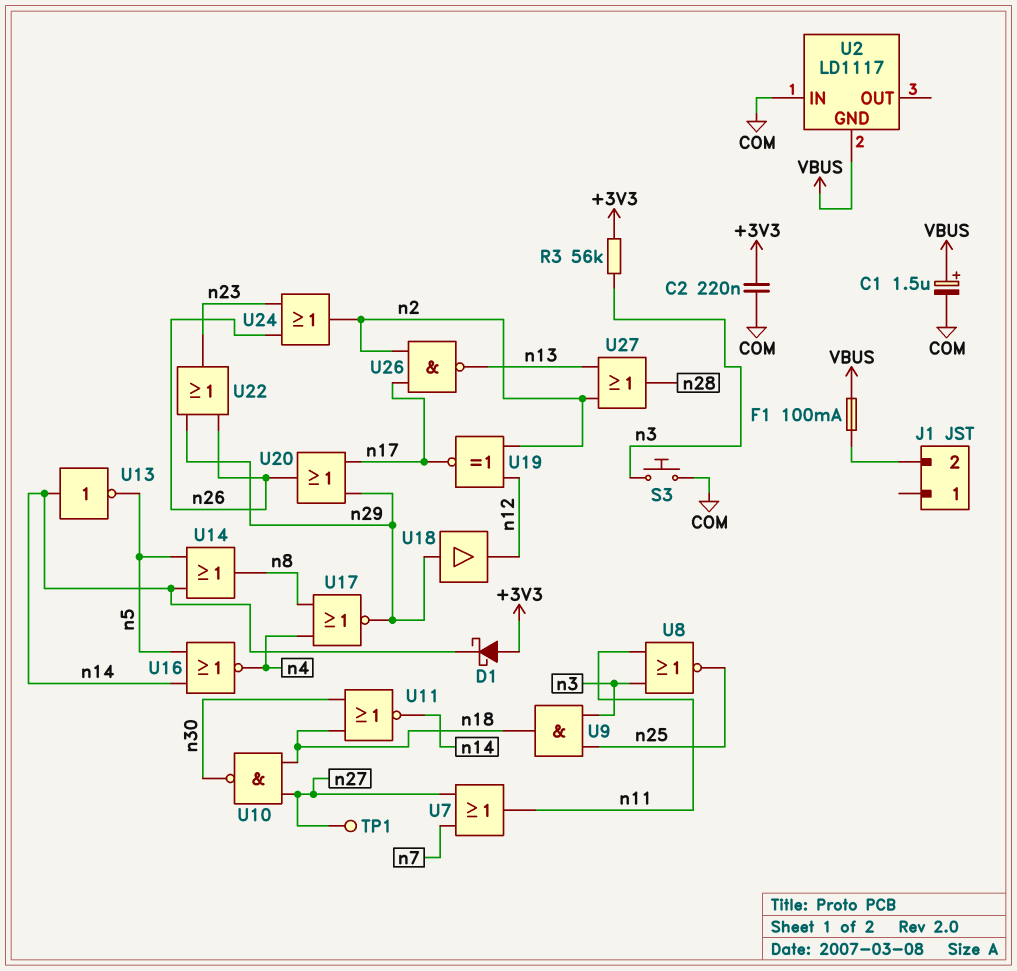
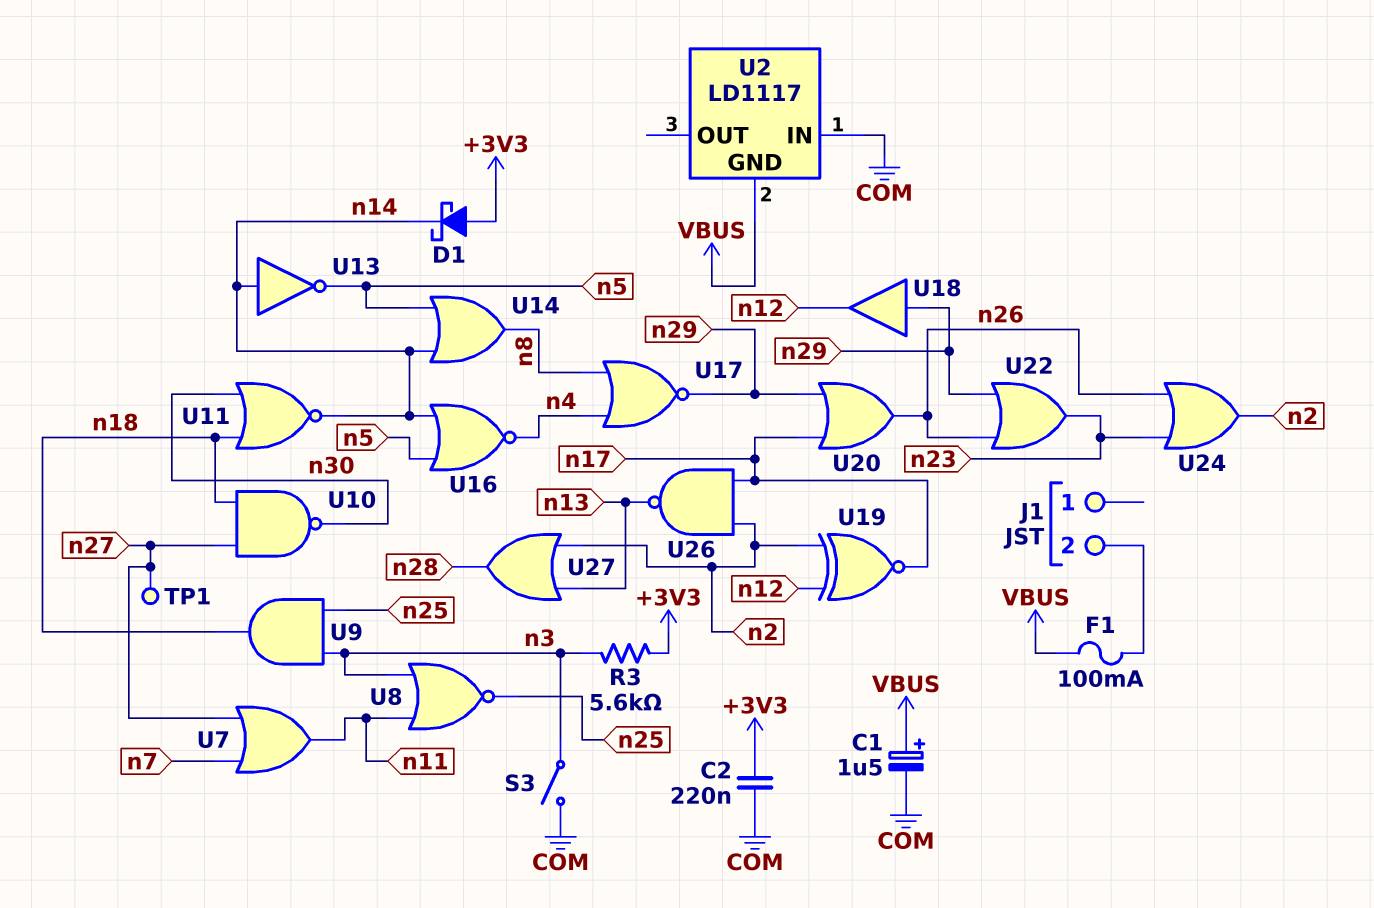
R3: 56k (+3V3, n3) -> 5.6k (+3V3, n3)
S3: button (COM, n3) -> switch (COM, n3)

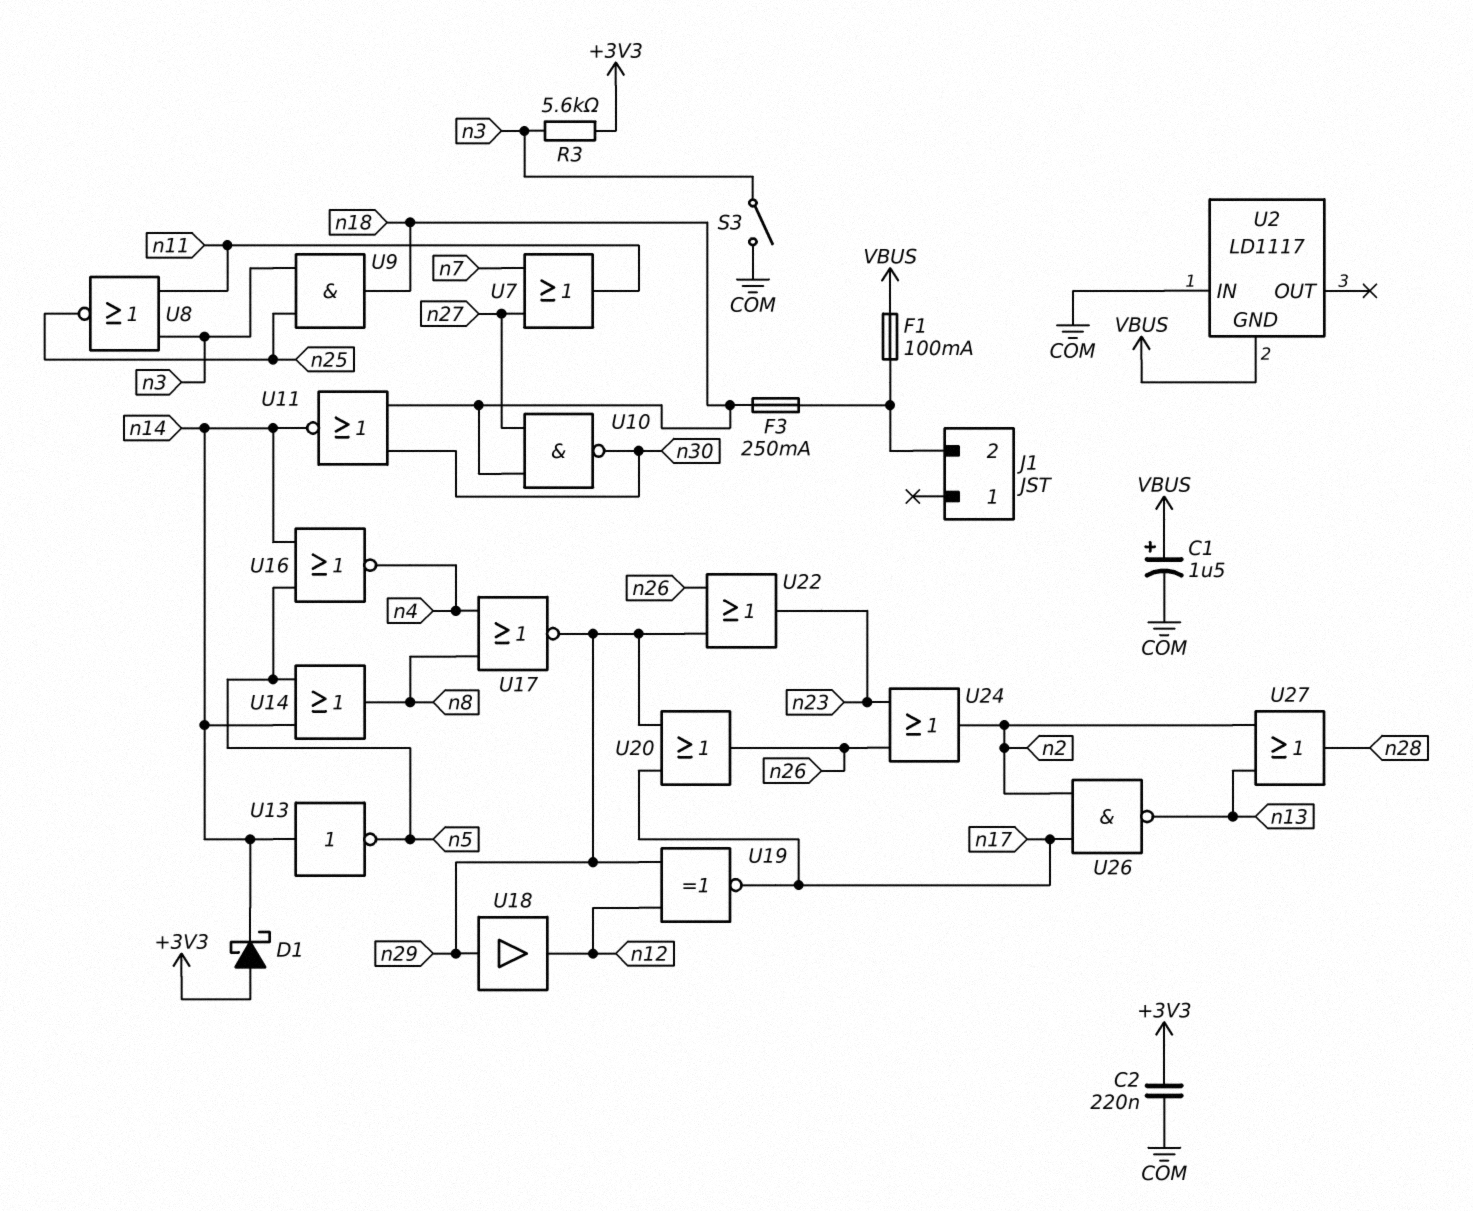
F3: none -> 250mA (J1/2, n18)
TP1: test point (n27) -> none
U19: XNOR (in n2, in n12, out n17) -> XNOR (in n12, in n29, out n17)

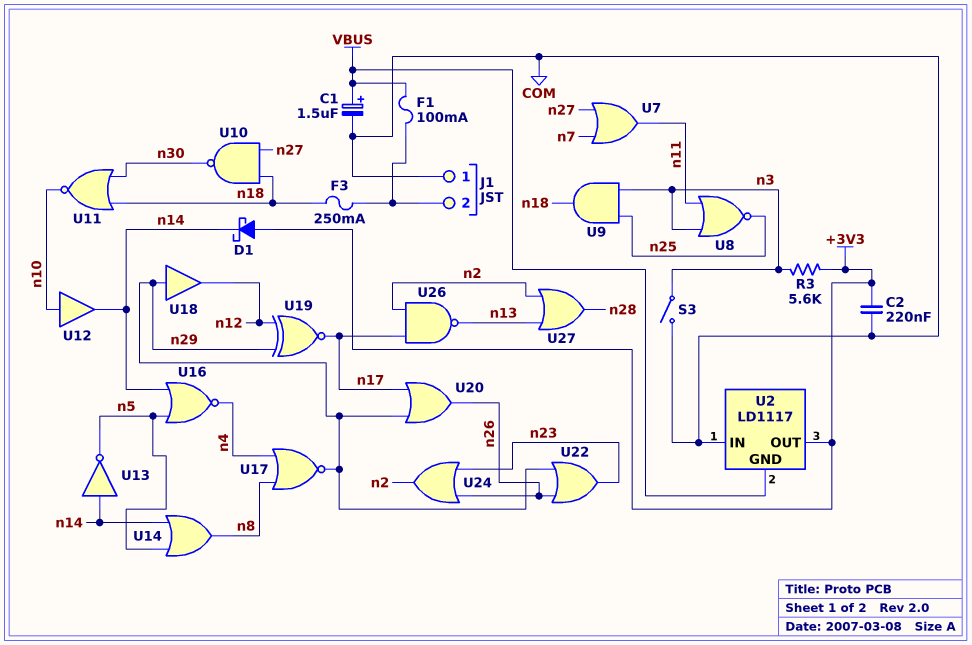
J1 pin 1: none -> COM
U2 pin OUT: none -> +3V3
U11: NOR (in n18, in n30, out n14) -> NOR (in n18, in n30, out n10)
U12: none -> buffer (in n10, out n14)

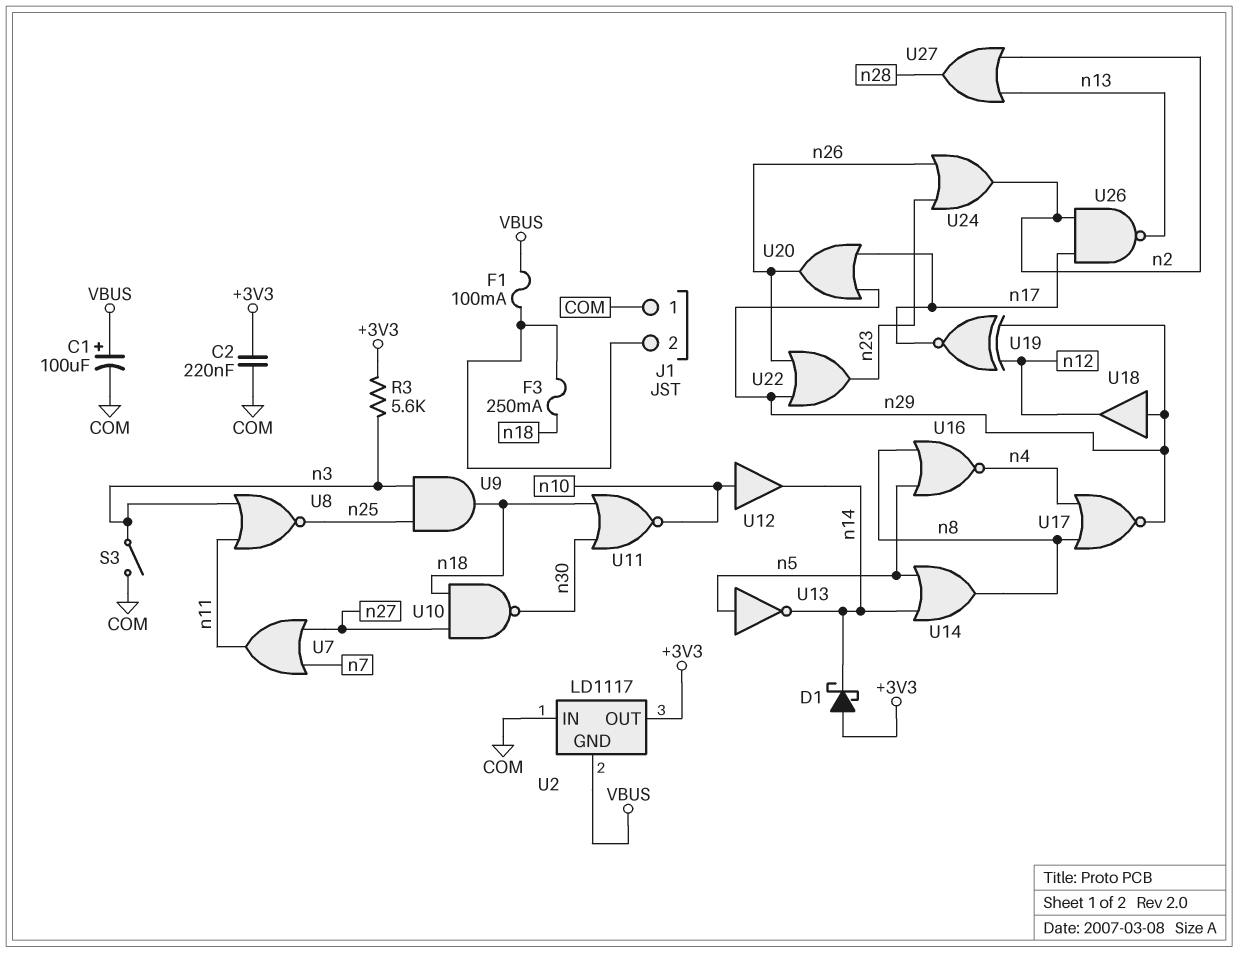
C1: 1.5uF (plus VBUS, minus COM) -> 100uF (plus VBUS, minus COM)
U13: NOT (in n14, out n5) -> NOT (in n5, out n14)
U16: NOR (in n5, in n14, out n4) -> NOR (in n5, in n8, out n4)

